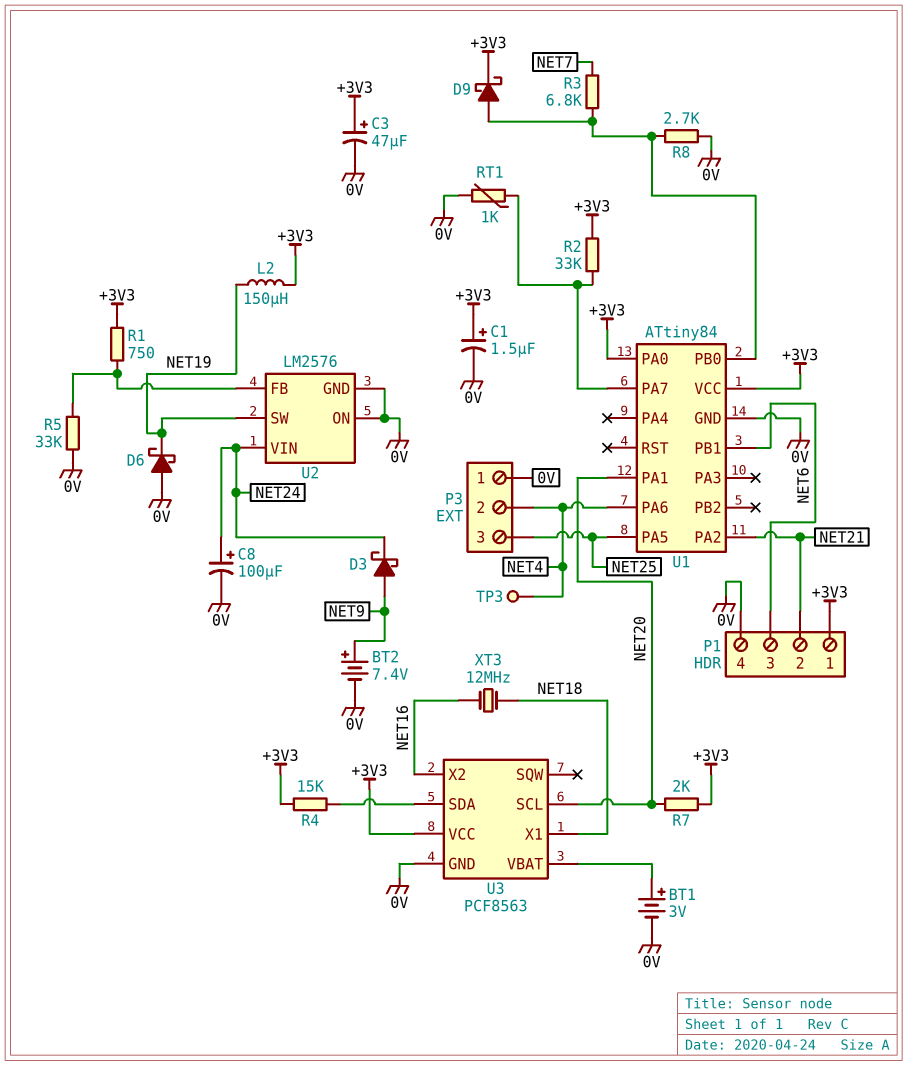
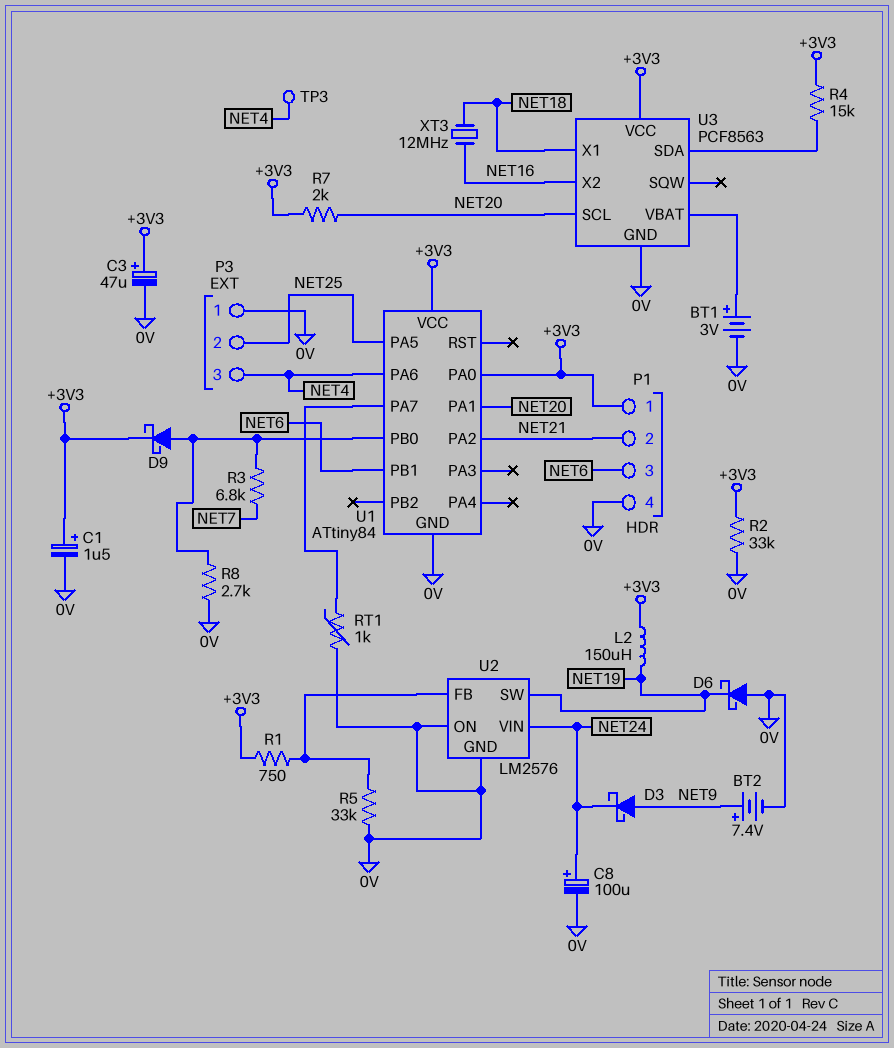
P3 pin 2: NET4 -> NET25
P3 pin 3: NET25 -> NET4
R2: 33k (+3V3, U1/PA7) -> 33k (+3V3, 0V)

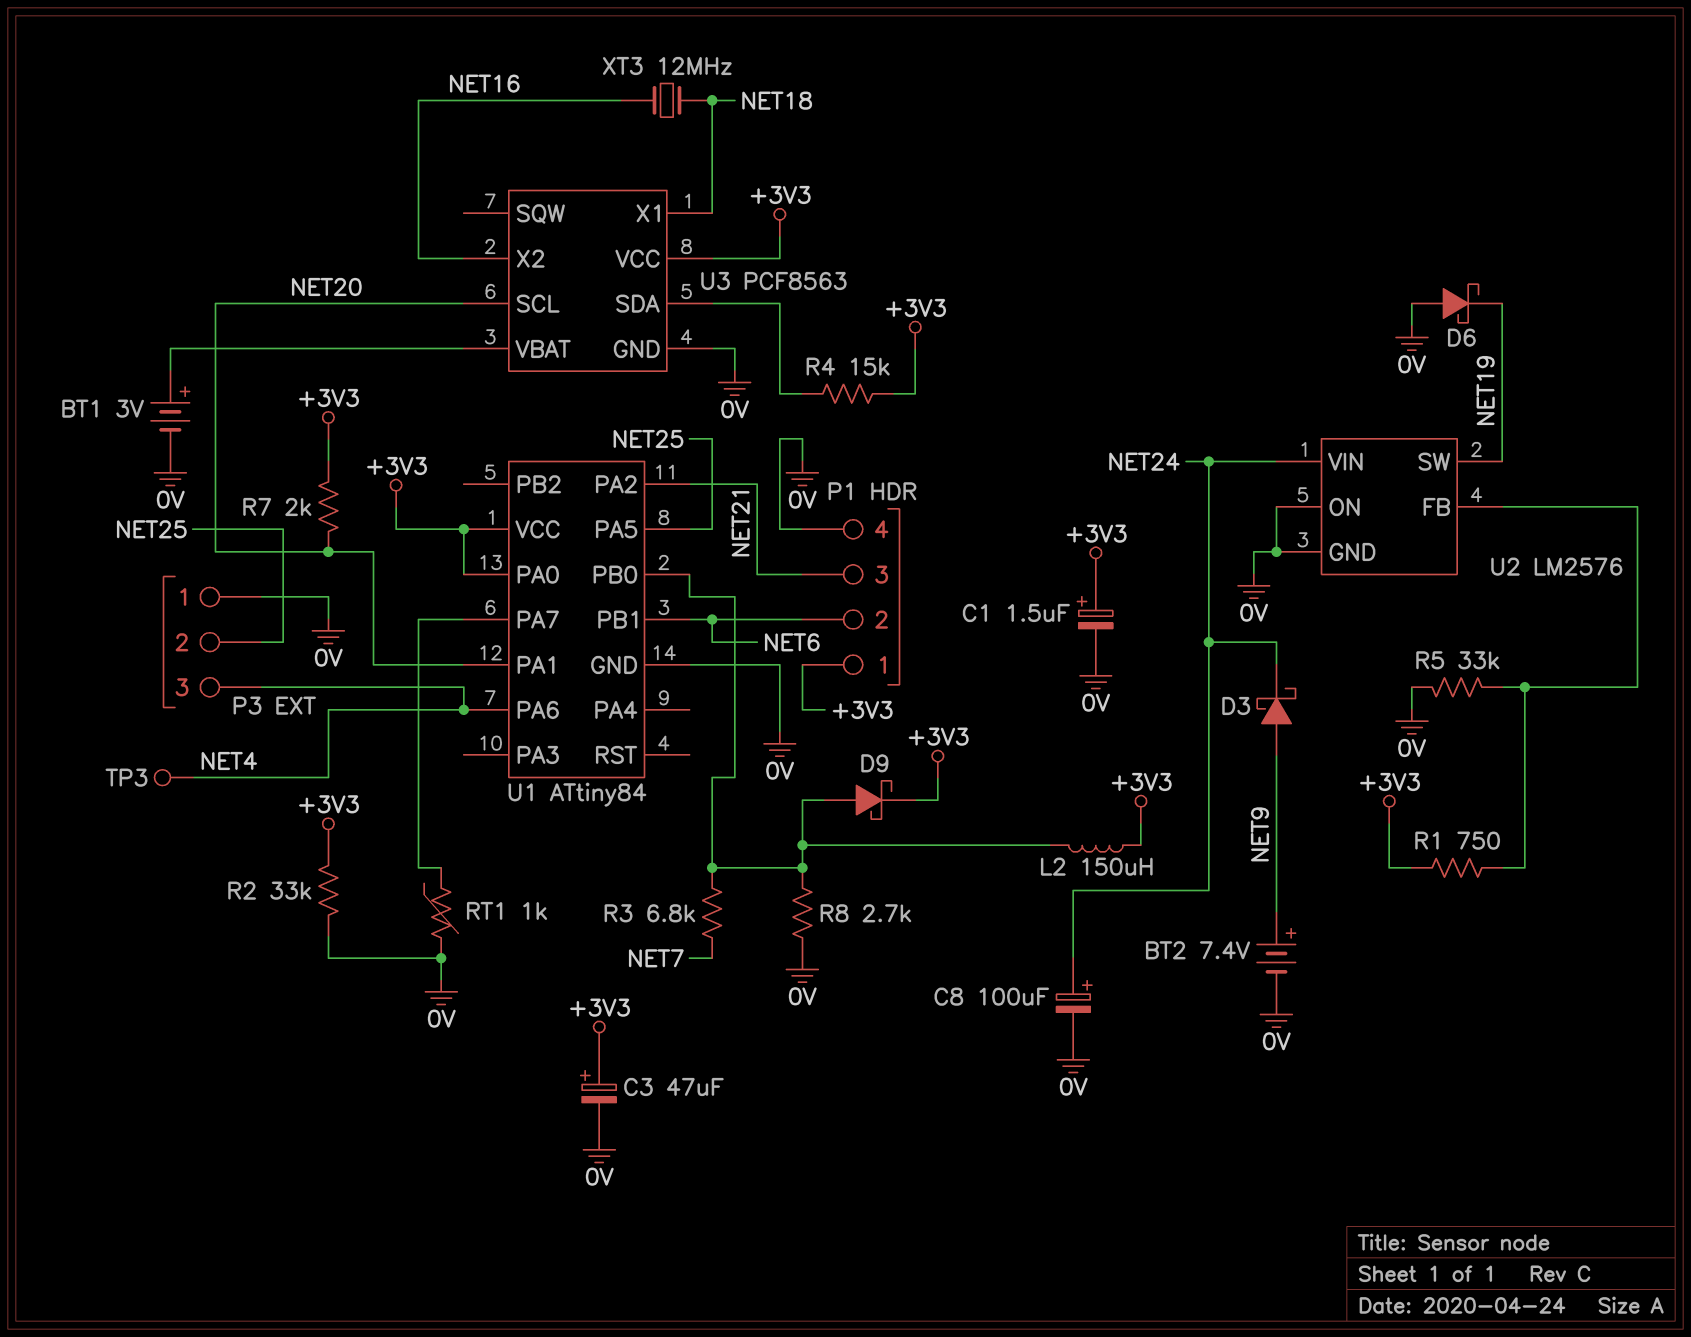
L2: 150uH (+3V3, NET19) -> 150uH (+3V3, U1/PB0)
P1 pin 2: NET21 -> NET6
P1 pin 3: NET6 -> NET21

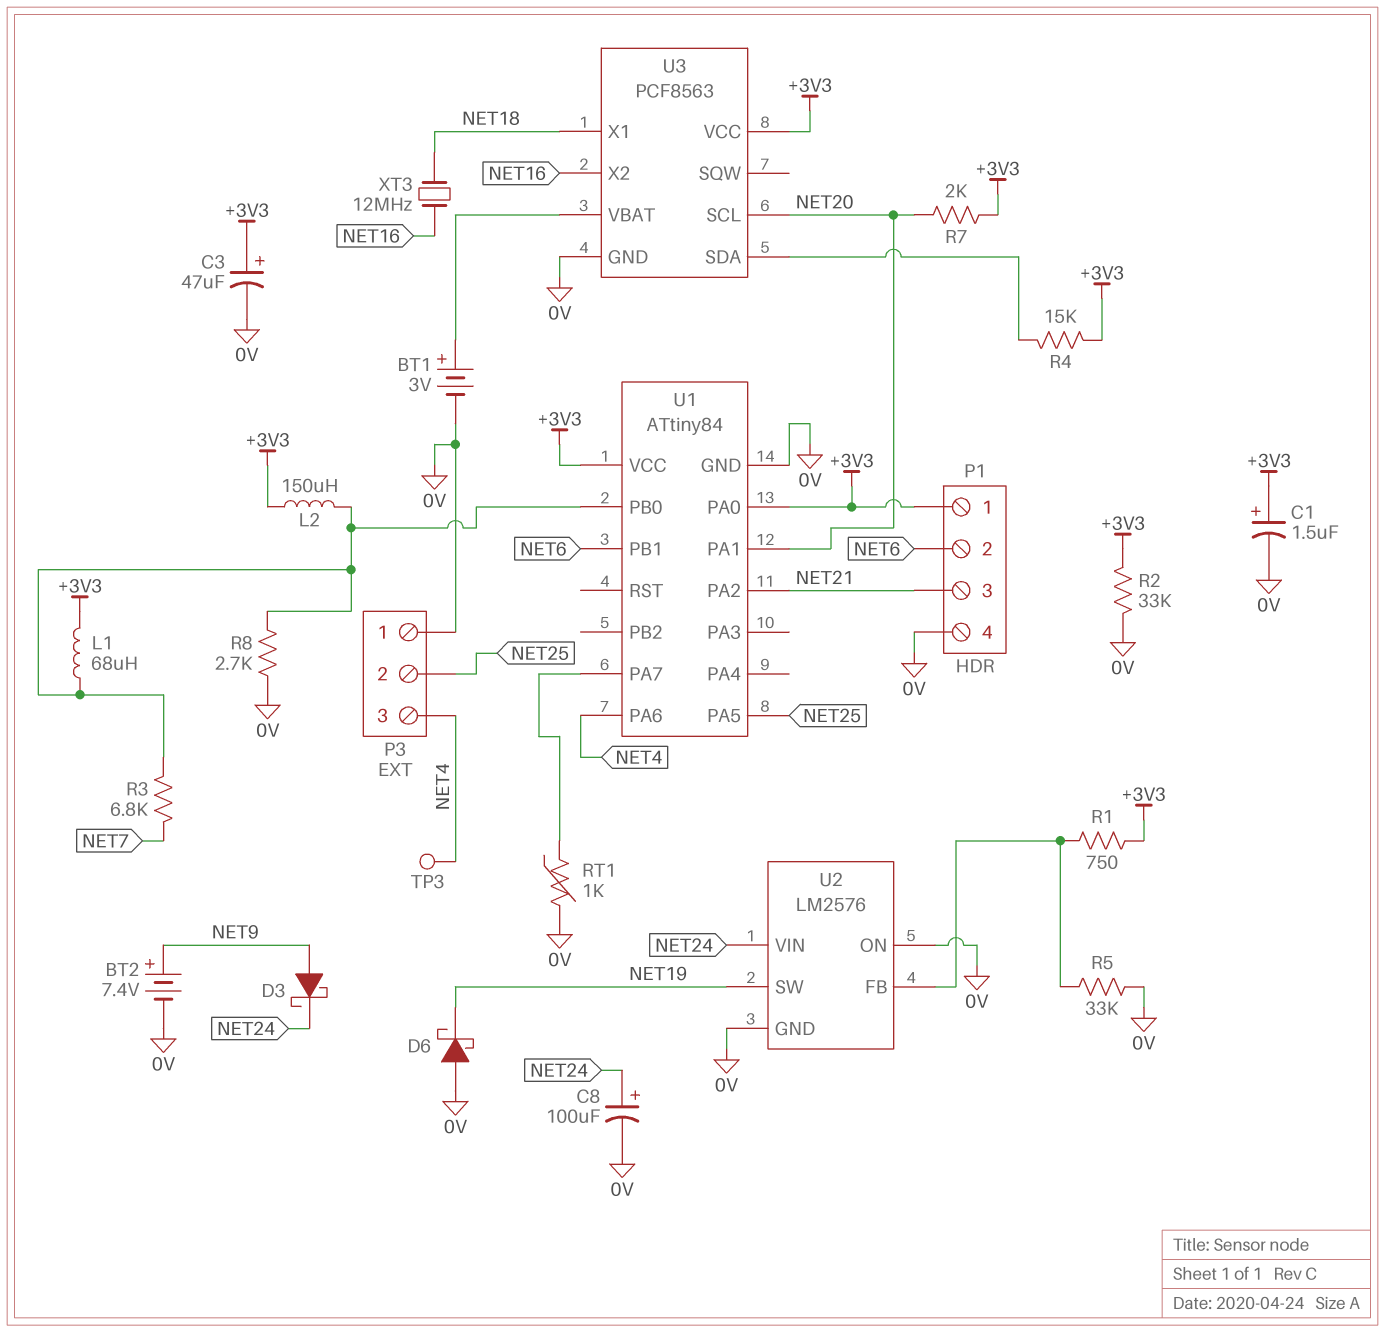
D9: schottky (A U1/PB0, K +3V3) -> none
L1: none -> 68uH (+3V3, U1/PB0)

